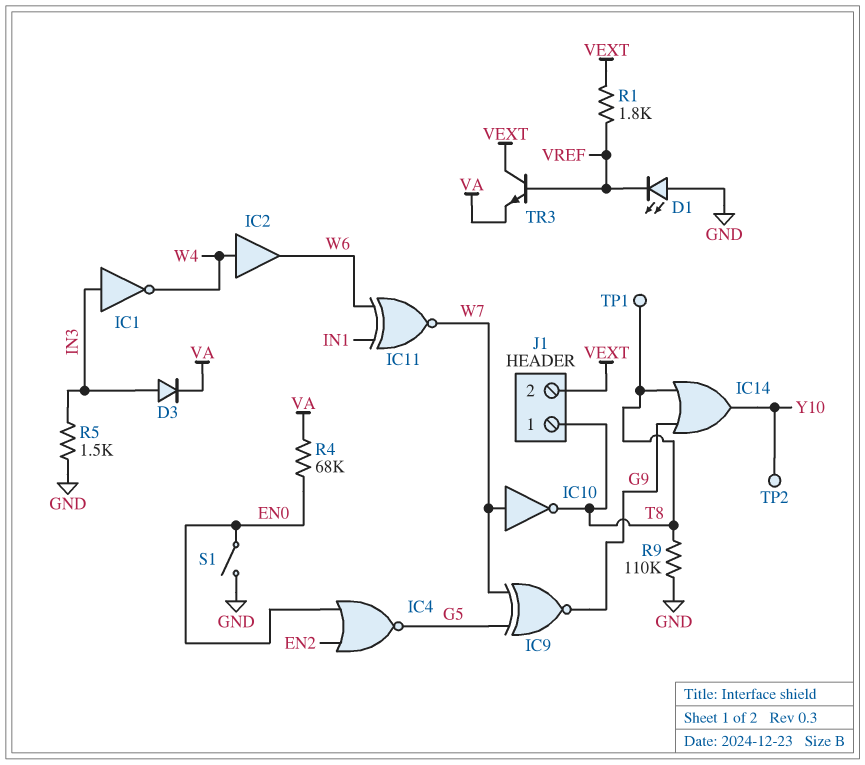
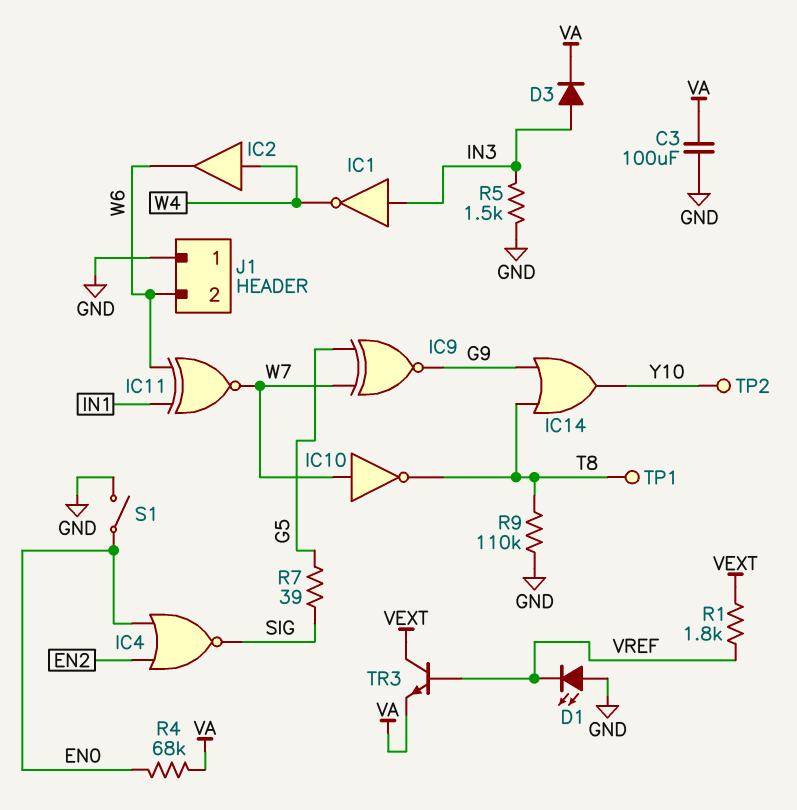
C3: none -> 100uF (GND, VA)
IC4: NOR (in EN0, in EN2, out G5) -> NOR (in EN0, in EN2, out SIG)
J1 pin 1: T8 -> GND
J1 pin 2: VEXT -> W6
R7: none -> 39 (G5, SIG)

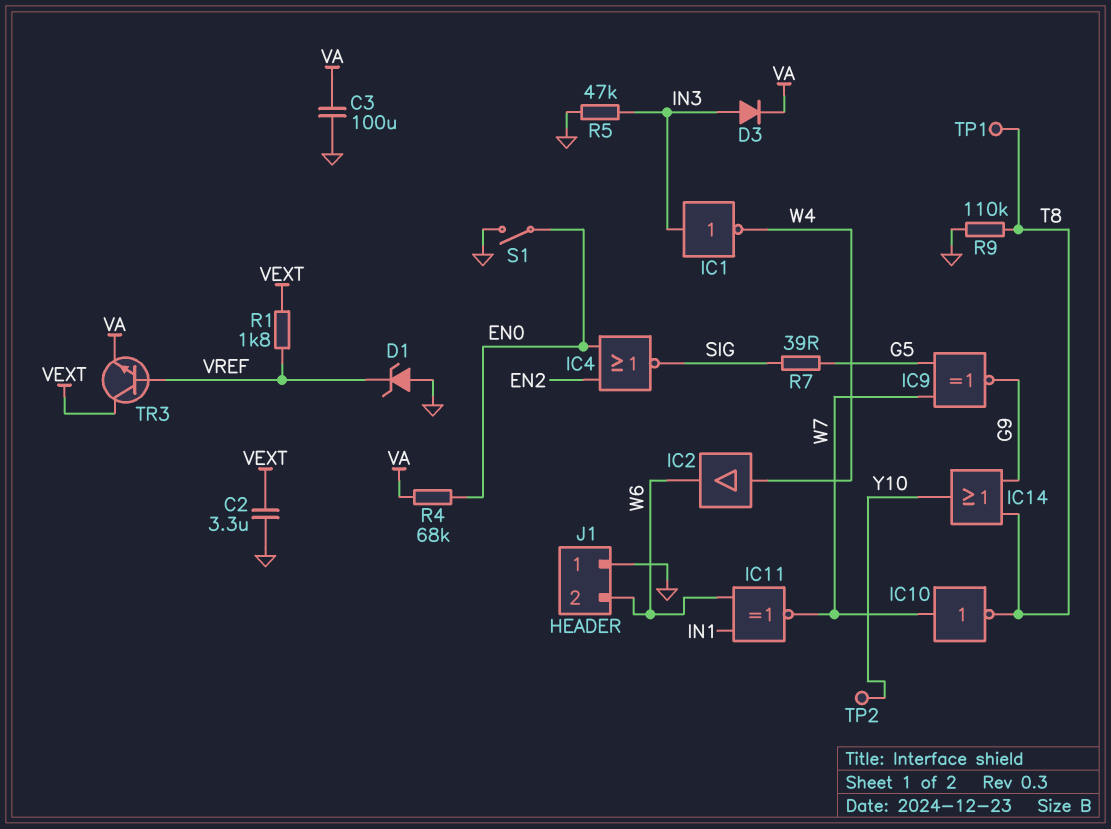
C2: none -> 3.3uF (GND, VEXT)
D1: LED (A GND, K VREF) -> zener (A GND, K VREF)
R5: 1.5k (GND, IN3) -> 47k (GND, IN3)

